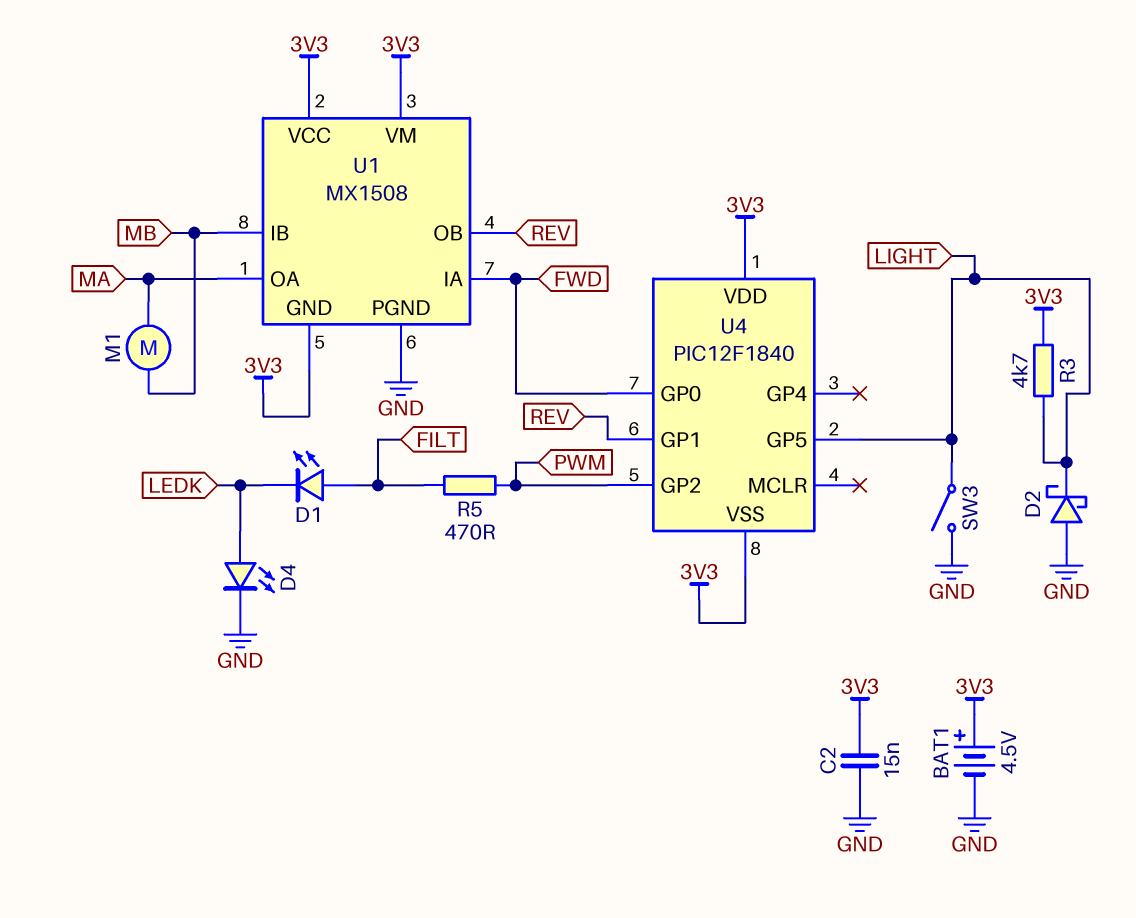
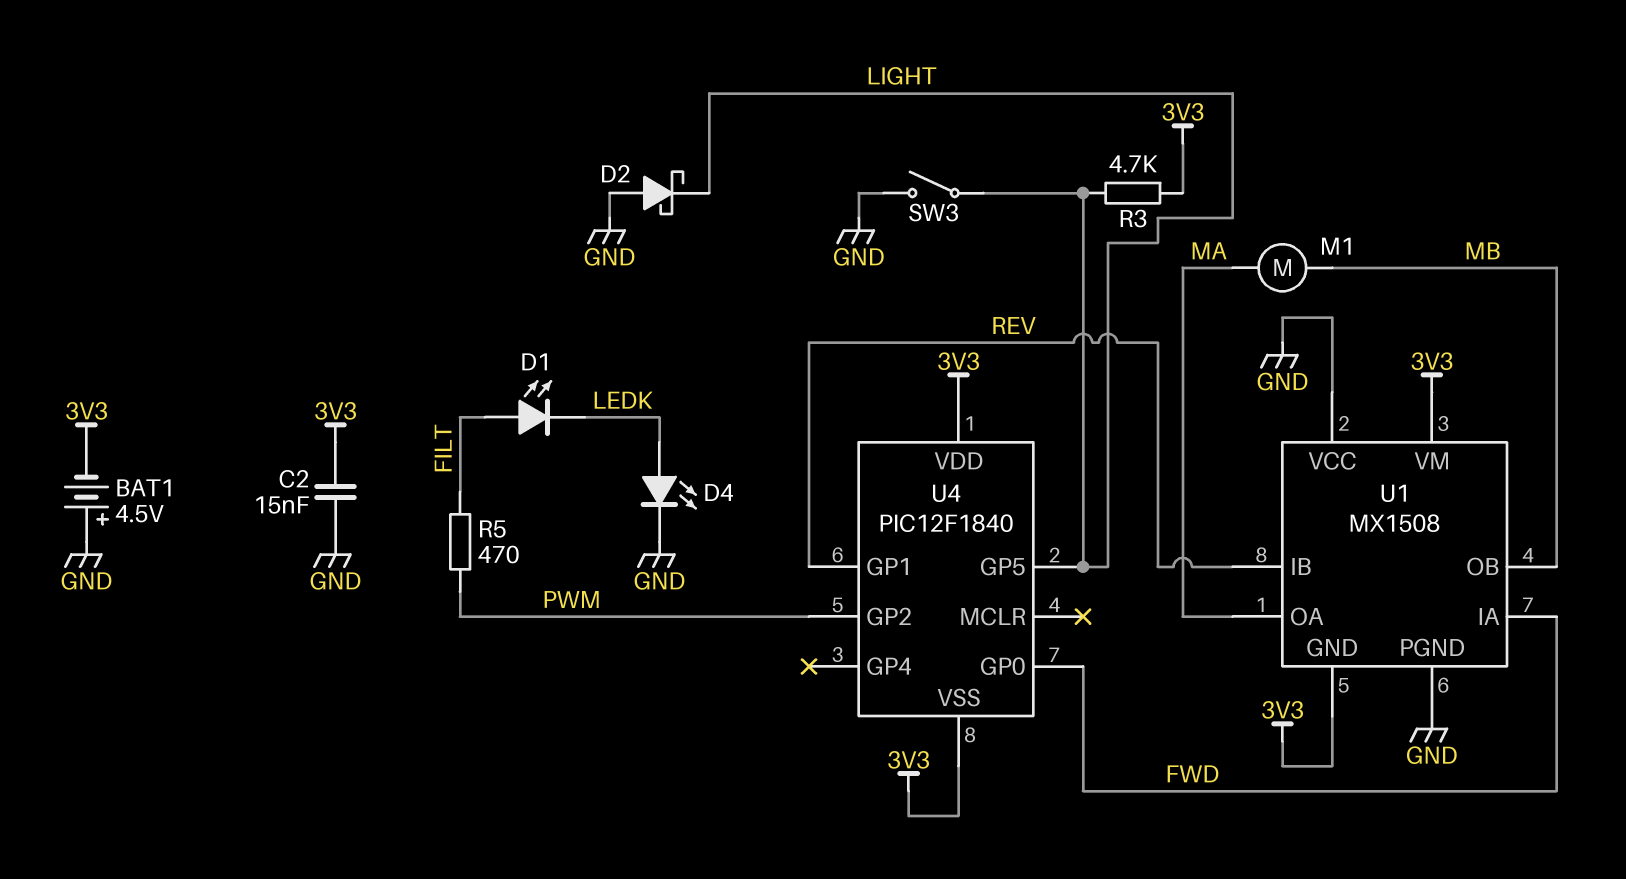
BAT1: 4.5V (plus 3V3, minus GND) -> 4.5V (plus GND, minus 3V3)
U1 pin IB: MB -> REV
U1 pin OB: REV -> MB
U1 pin VCC: 3V3 -> GND

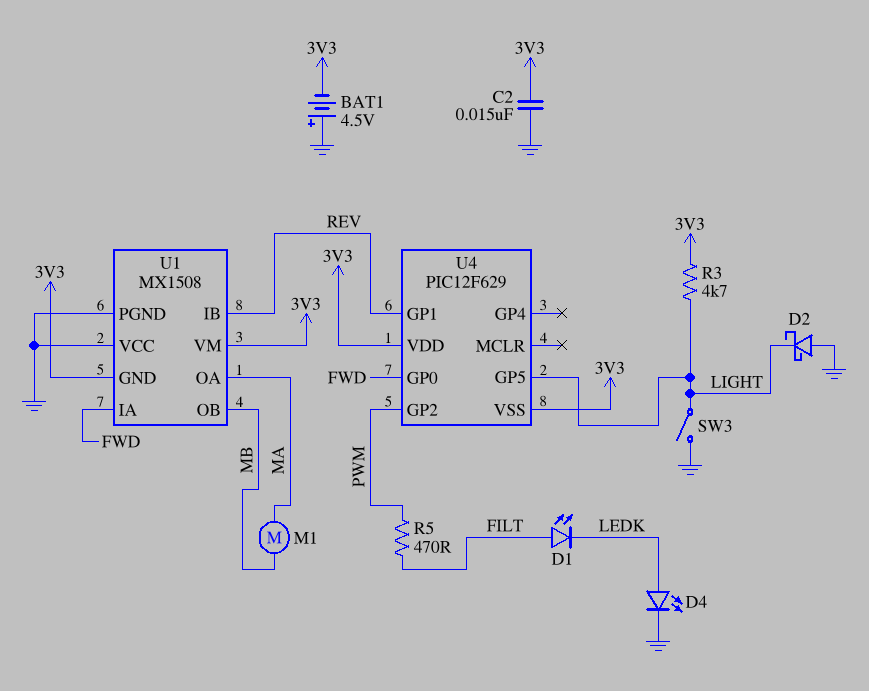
U4: PIC12F1840 -> PIC12F629

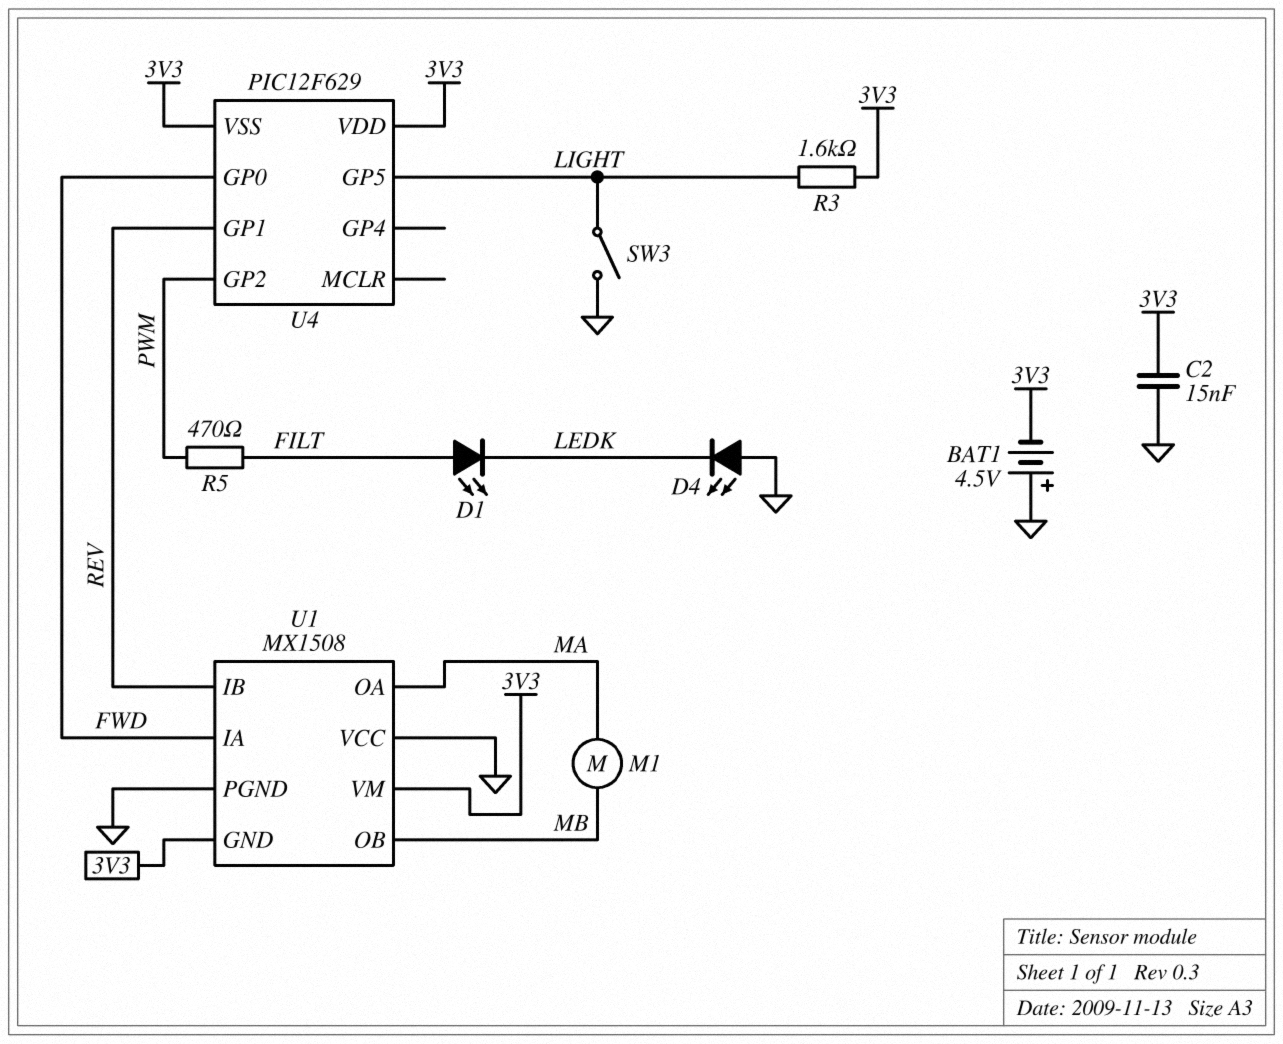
D2: schottky (A GND, K LIGHT) -> none
D4: LED (A LEDK, K GND) -> LED (A GND, K LEDK)
R3: 4.7k (3V3, LIGHT) -> 1.6k (3V3, LIGHT)

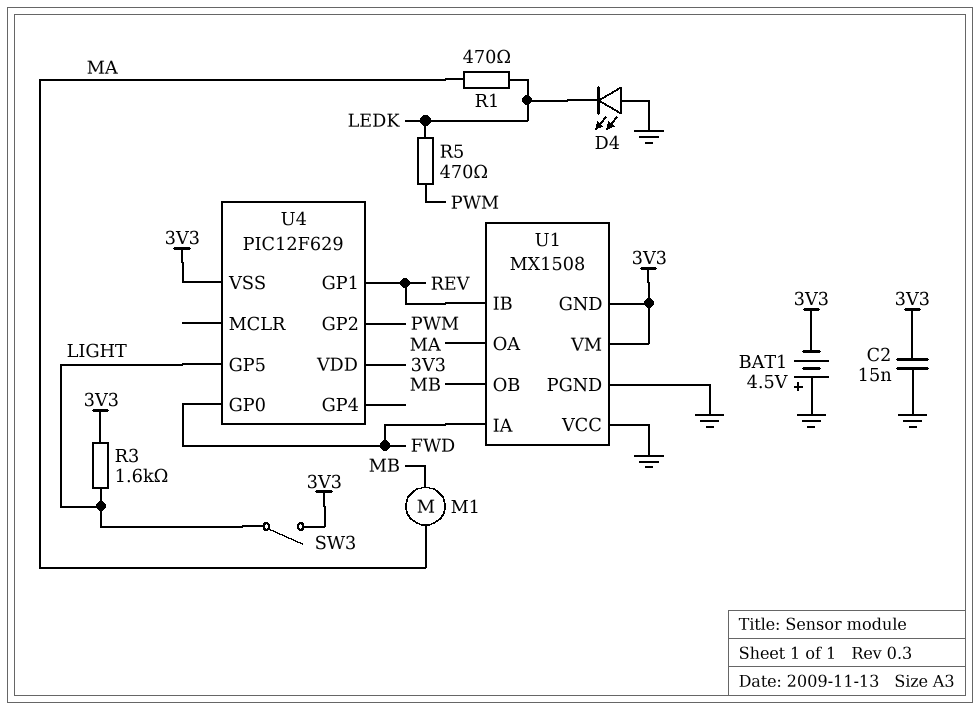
D1: LED (A FILT, K LEDK) -> none
R1: none -> 470 (LEDK, MA)
R5: 470 (FILT, PWM) -> 470 (LEDK, PWM)
SW3: switch (GND, LIGHT) -> switch (3V3, LIGHT)

